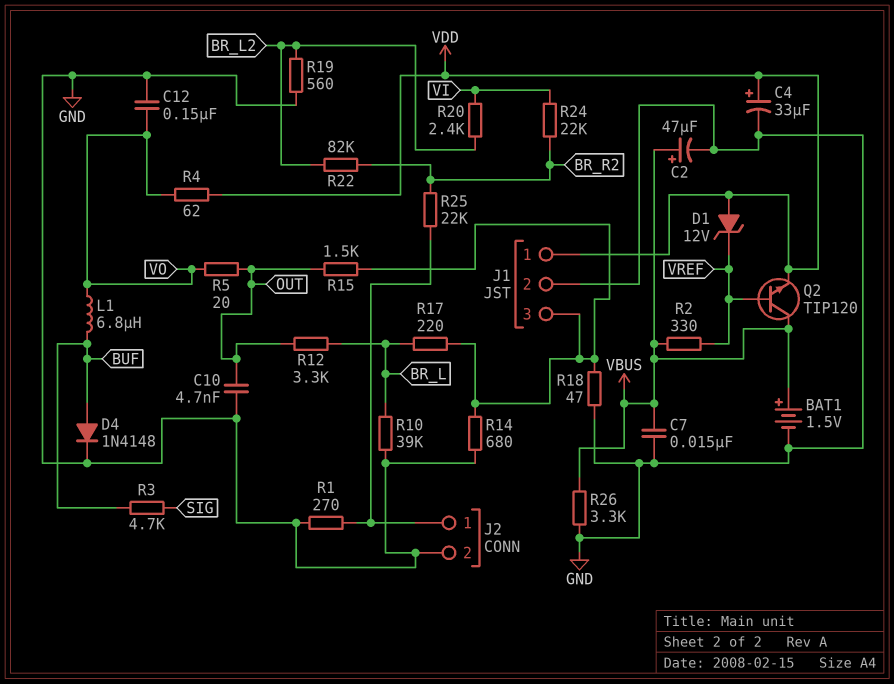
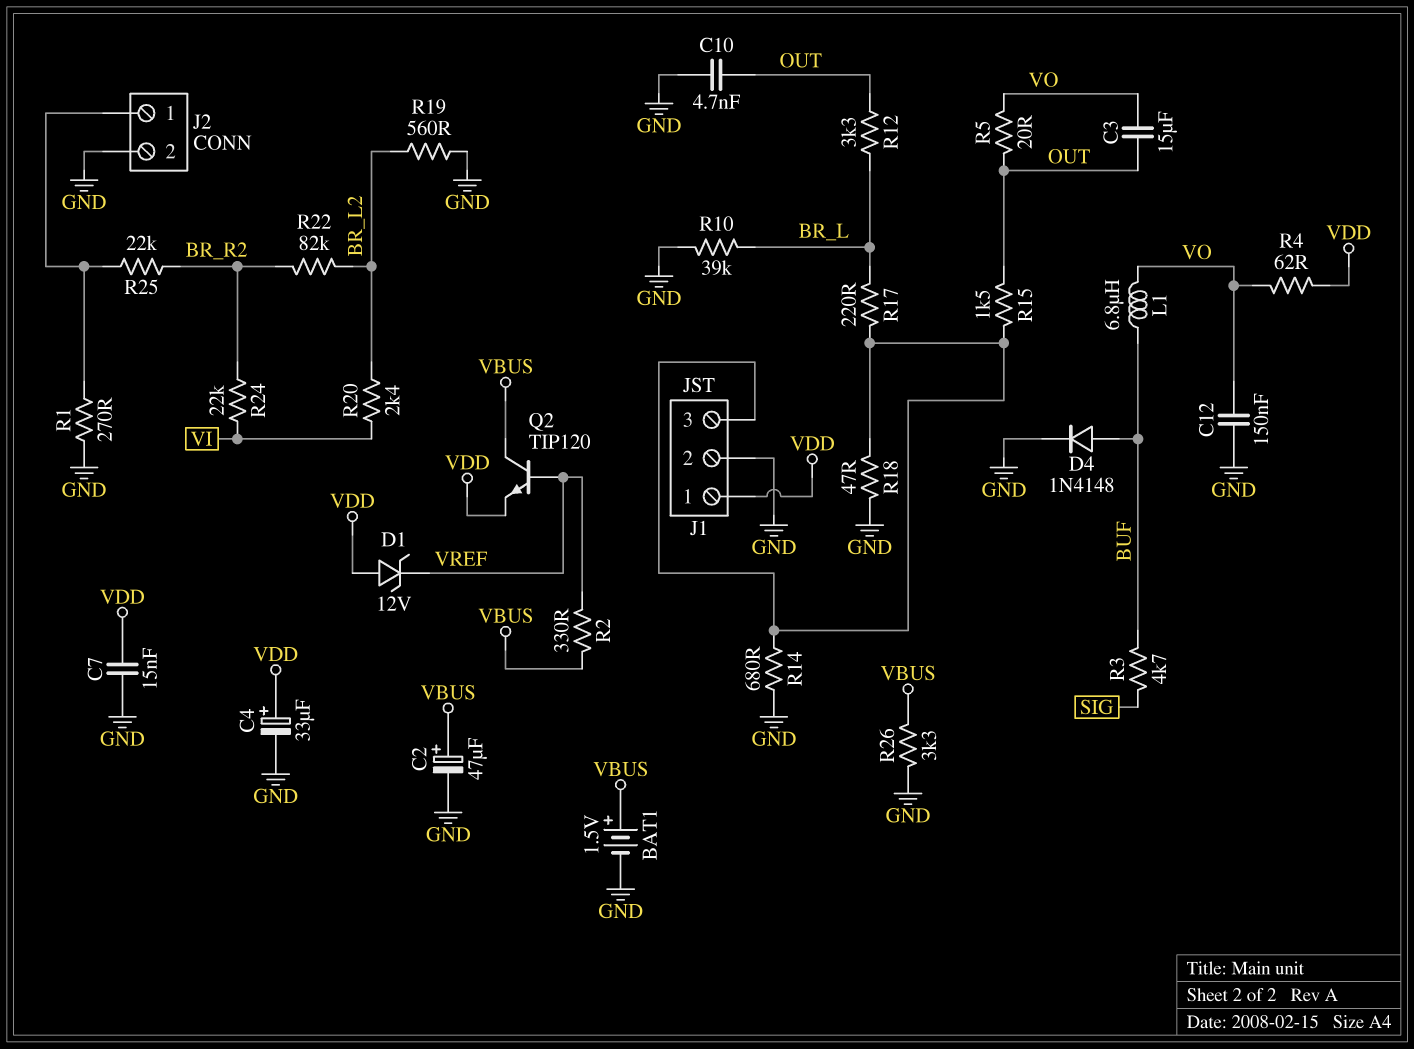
C3: none -> 15uF (OUT, VO)
C7: 15nF (GND, VBUS) -> 15nF (GND, VDD)

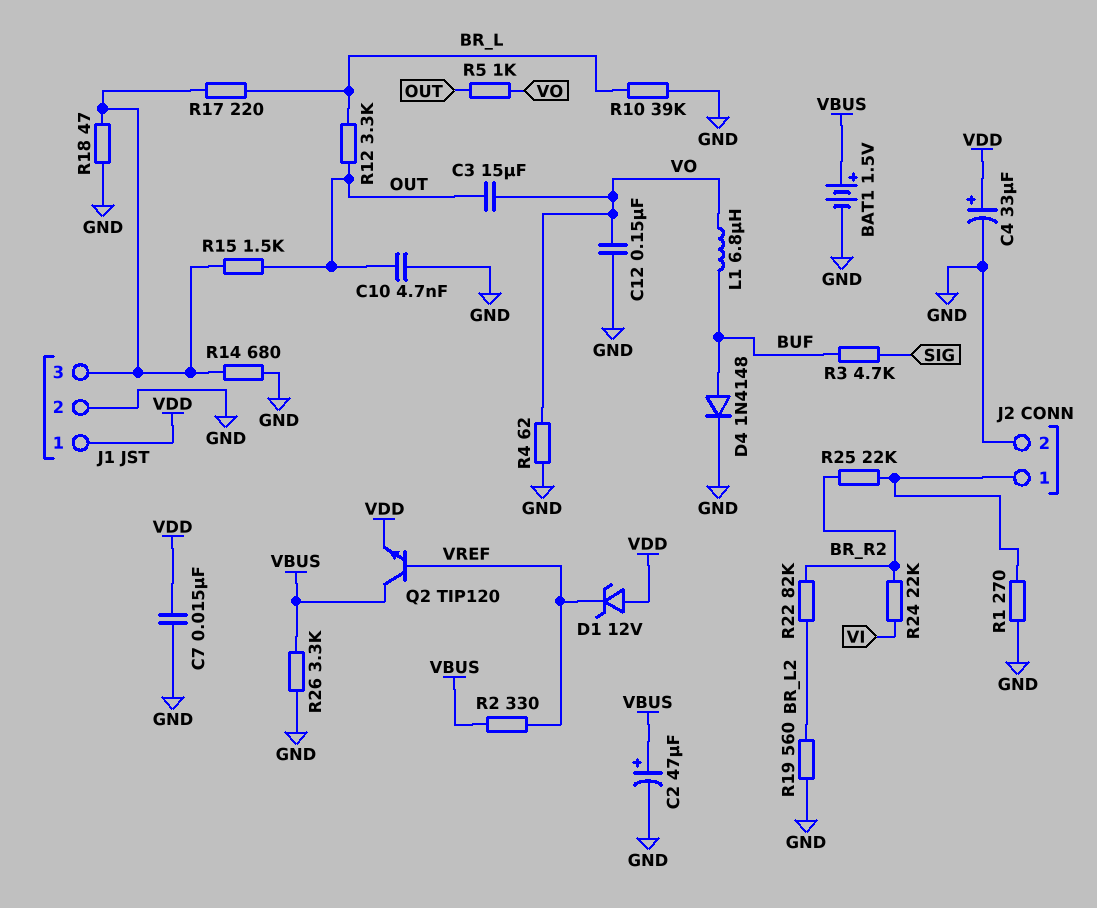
R4: 62 (VDD, VO) -> 62 (GND, VO)
R5: 20 (OUT, VO) -> 1k (OUT, VO)
R20: 2.4k (BR_L2, VI) -> none

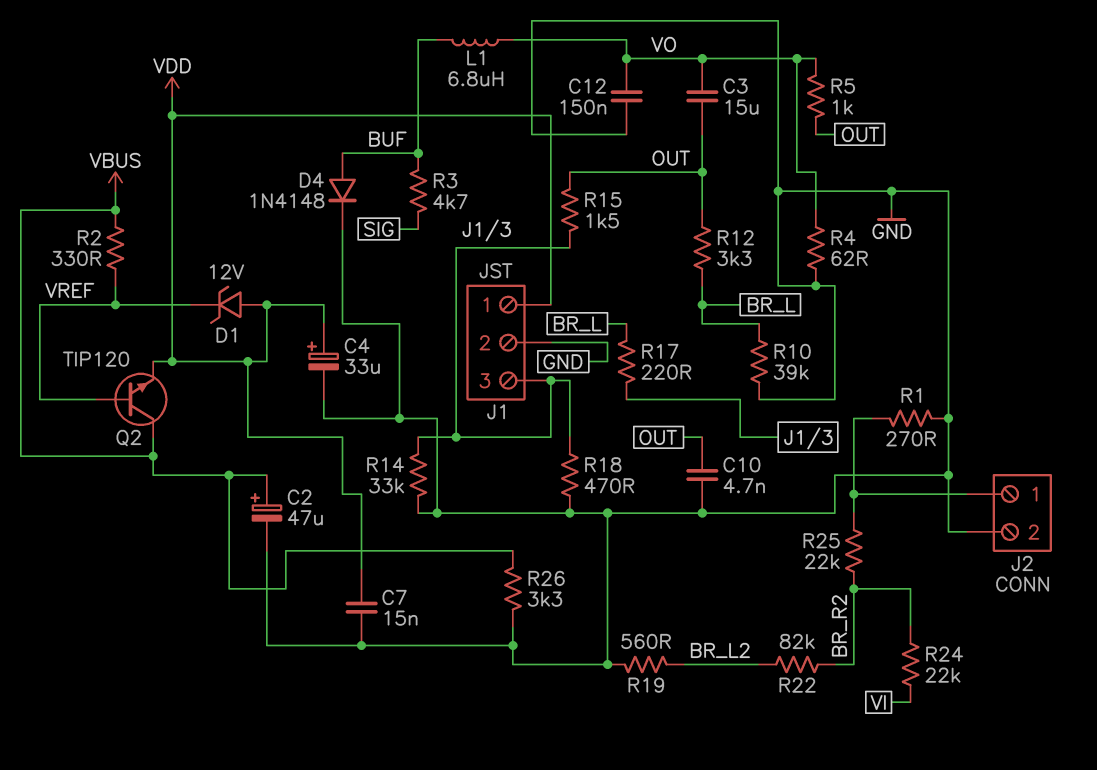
BAT1: 1.5V (plus VBUS, minus GND) -> none
R14: 680 (GND, J1/3) -> 33k (GND, J1/3)
R18: 47 (GND, J1/3) -> 470 (GND, J1/3)

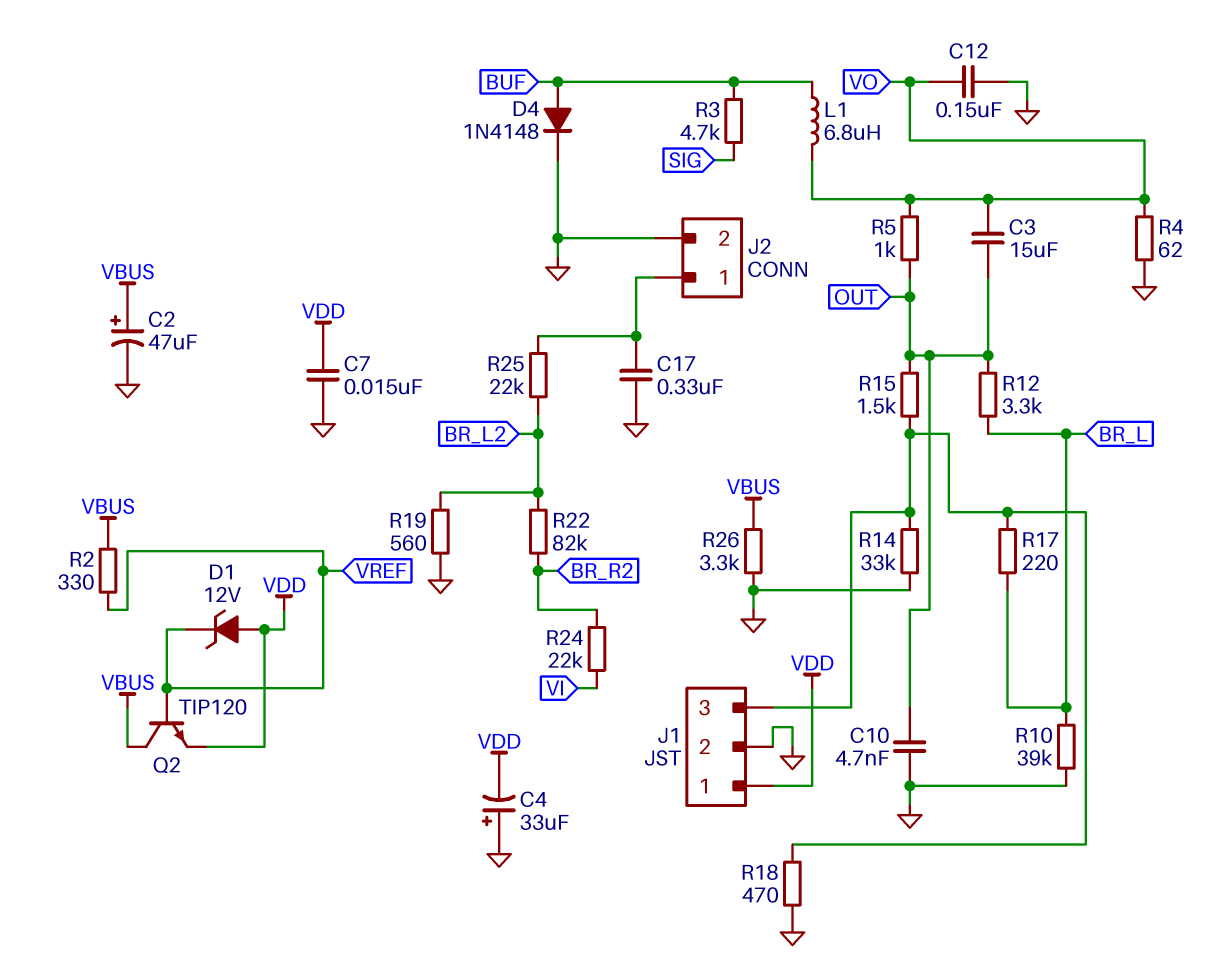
C4: 33uF (plus VDD, minus GND) -> 33uF (plus GND, minus VDD)
C17: none -> 330nF (GND, J2/1)
R1: 270 (GND, J2/1) -> none
R25: 22k (BR_R2, J2/1) -> 22k (BR_L2, J2/1)

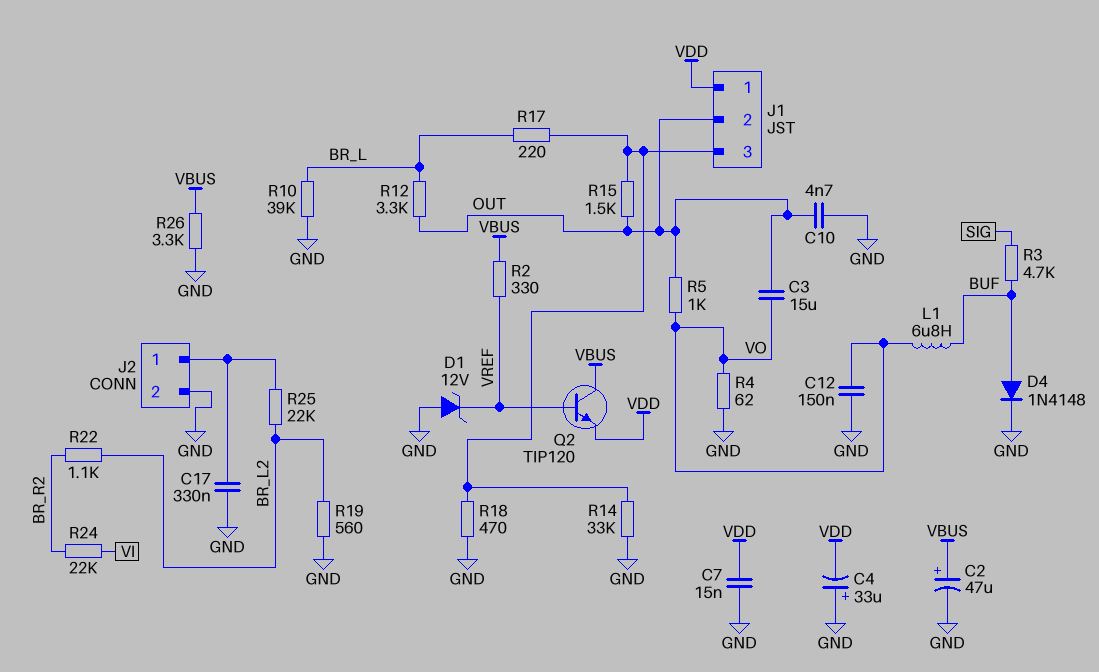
D1: zener 12V (A VDD, K VREF) -> zener 12V (A GND, K VREF)
J1 pin 2: GND -> OUT
R22: 82k (BR_L2, BR_R2) -> 1.1k (BR_L2, BR_R2)

